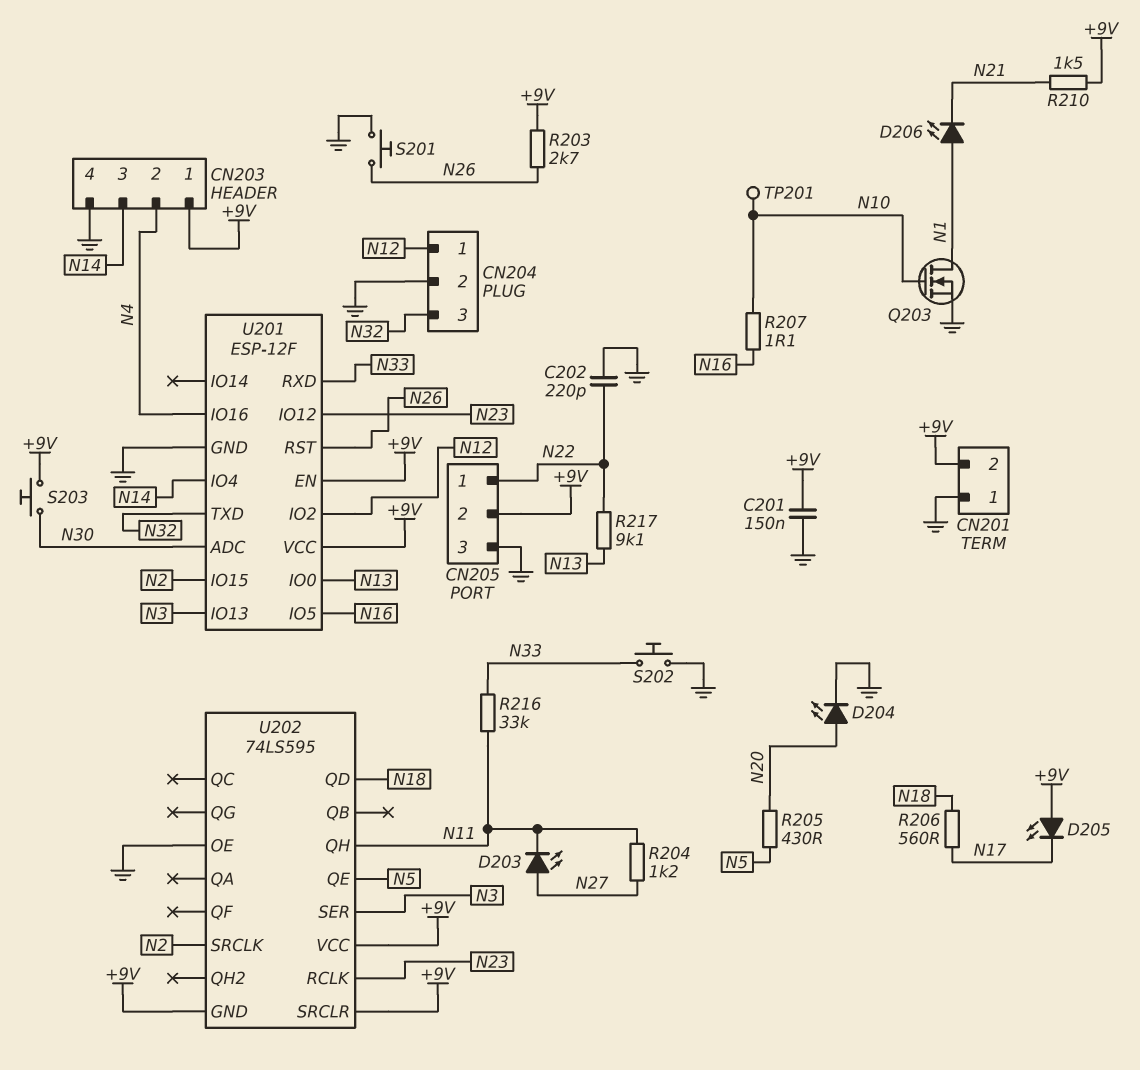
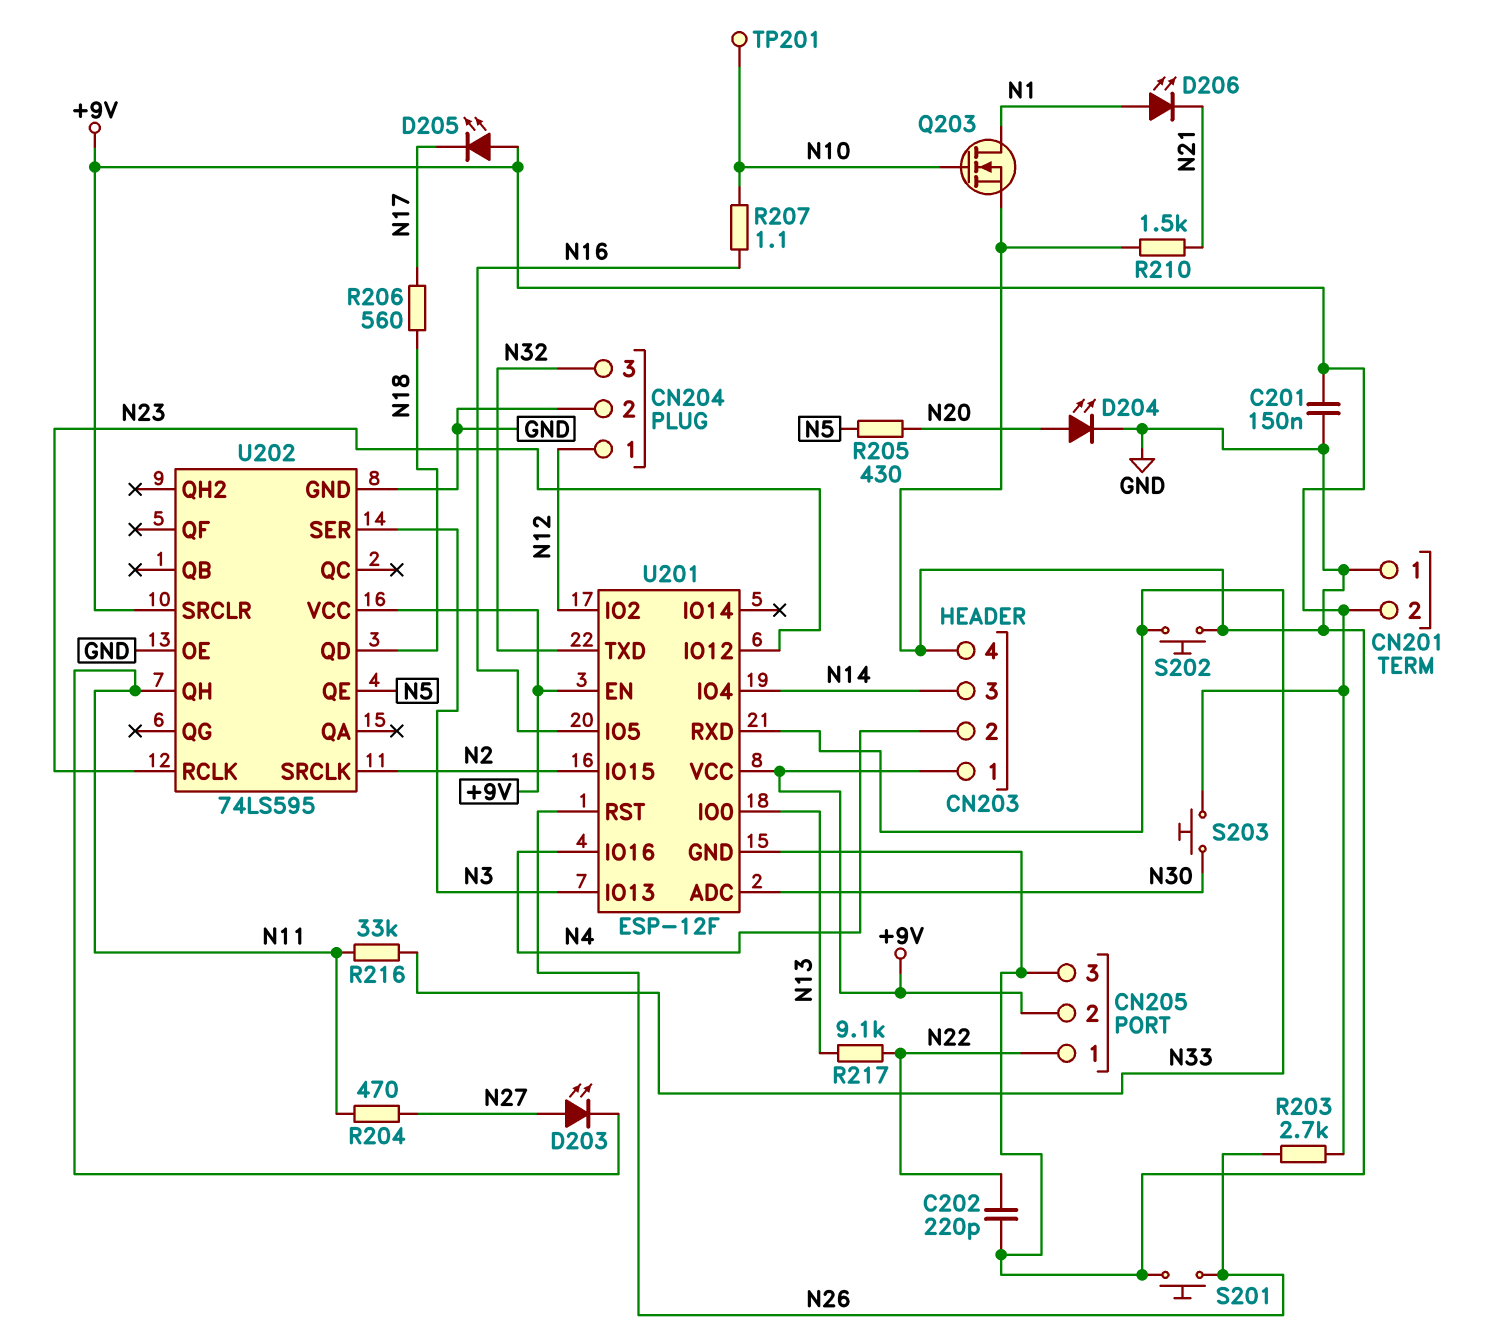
R204: 1.2k (N11, N27) -> 470 (N11, N27)
R210: 1.5k (+9V, N21) -> 1.5k (GND, N21)
U202 pin GND: +9V -> GND

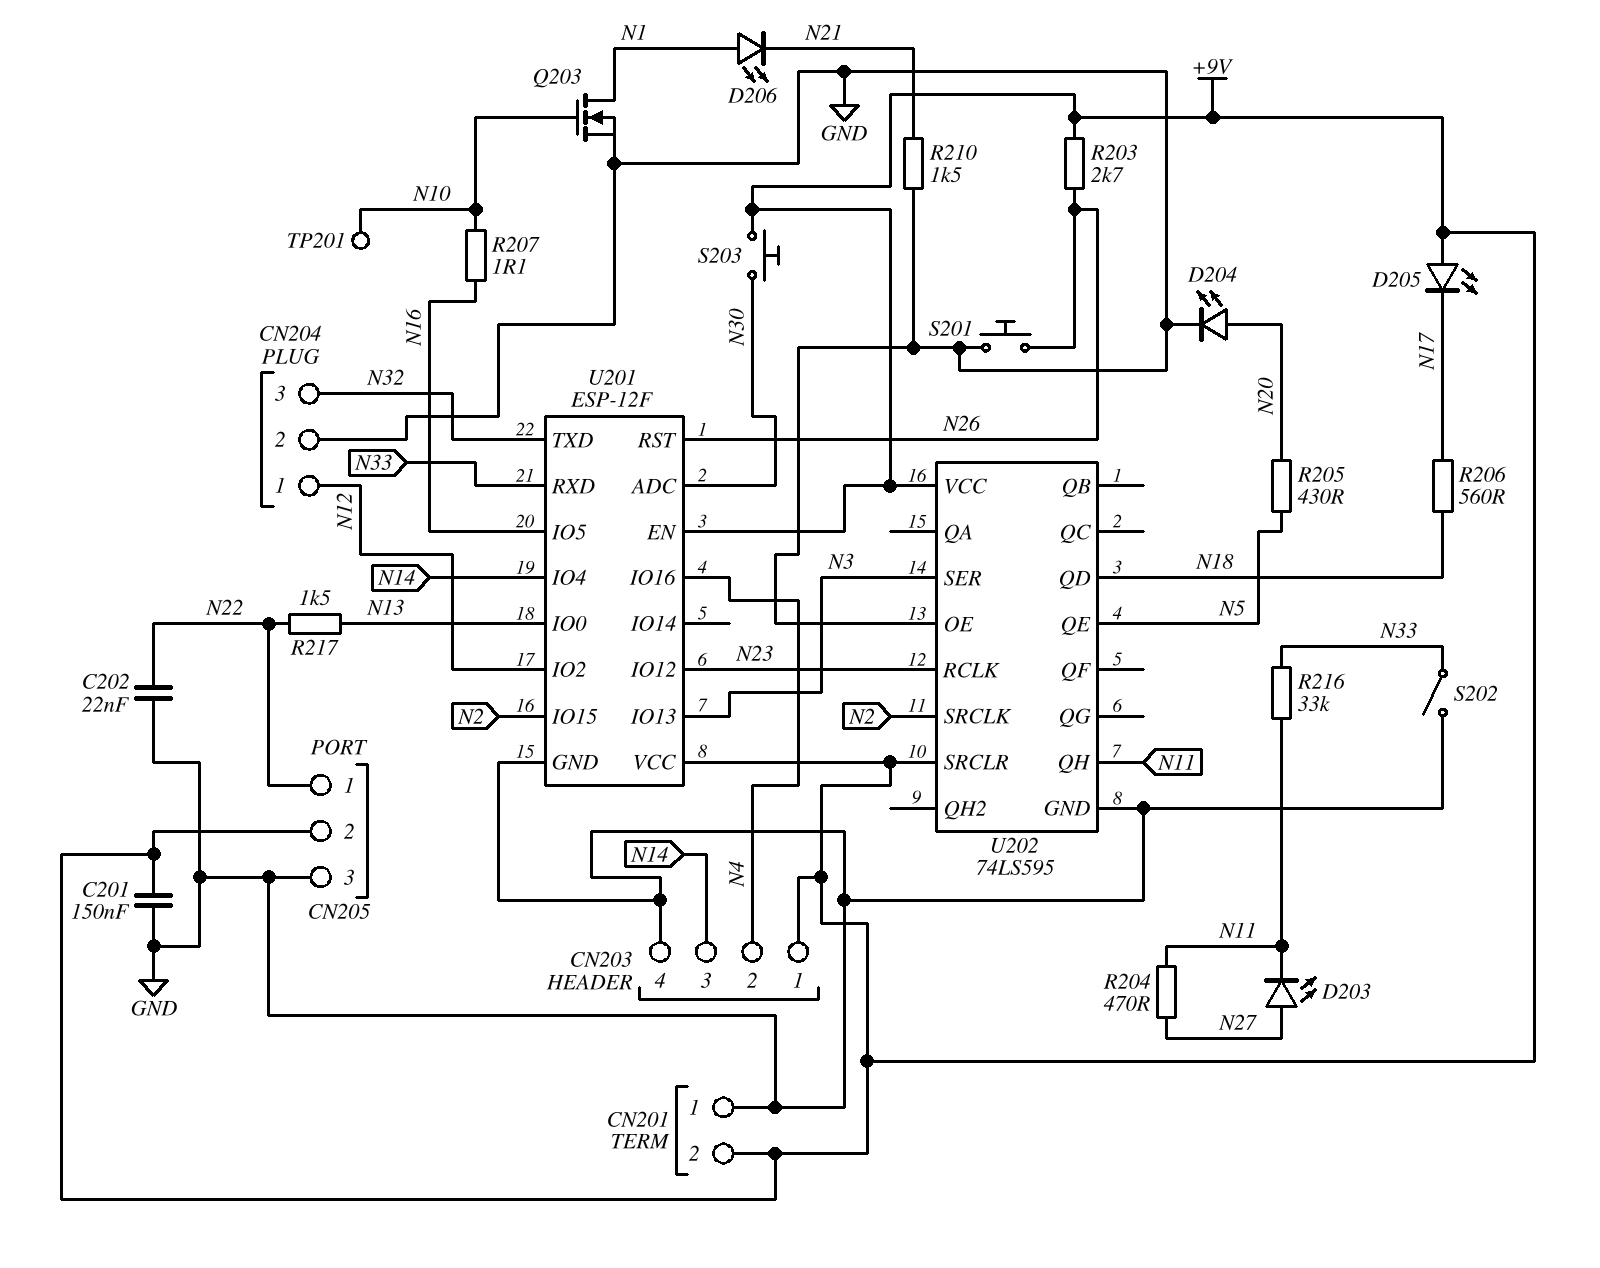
C202: 220pF (GND, N22) -> 22nF (GND, N22)
R217: 9.1k (N13, N22) -> 1.5k (N13, N22)
S202: button (GND, N33) -> switch (GND, N33)

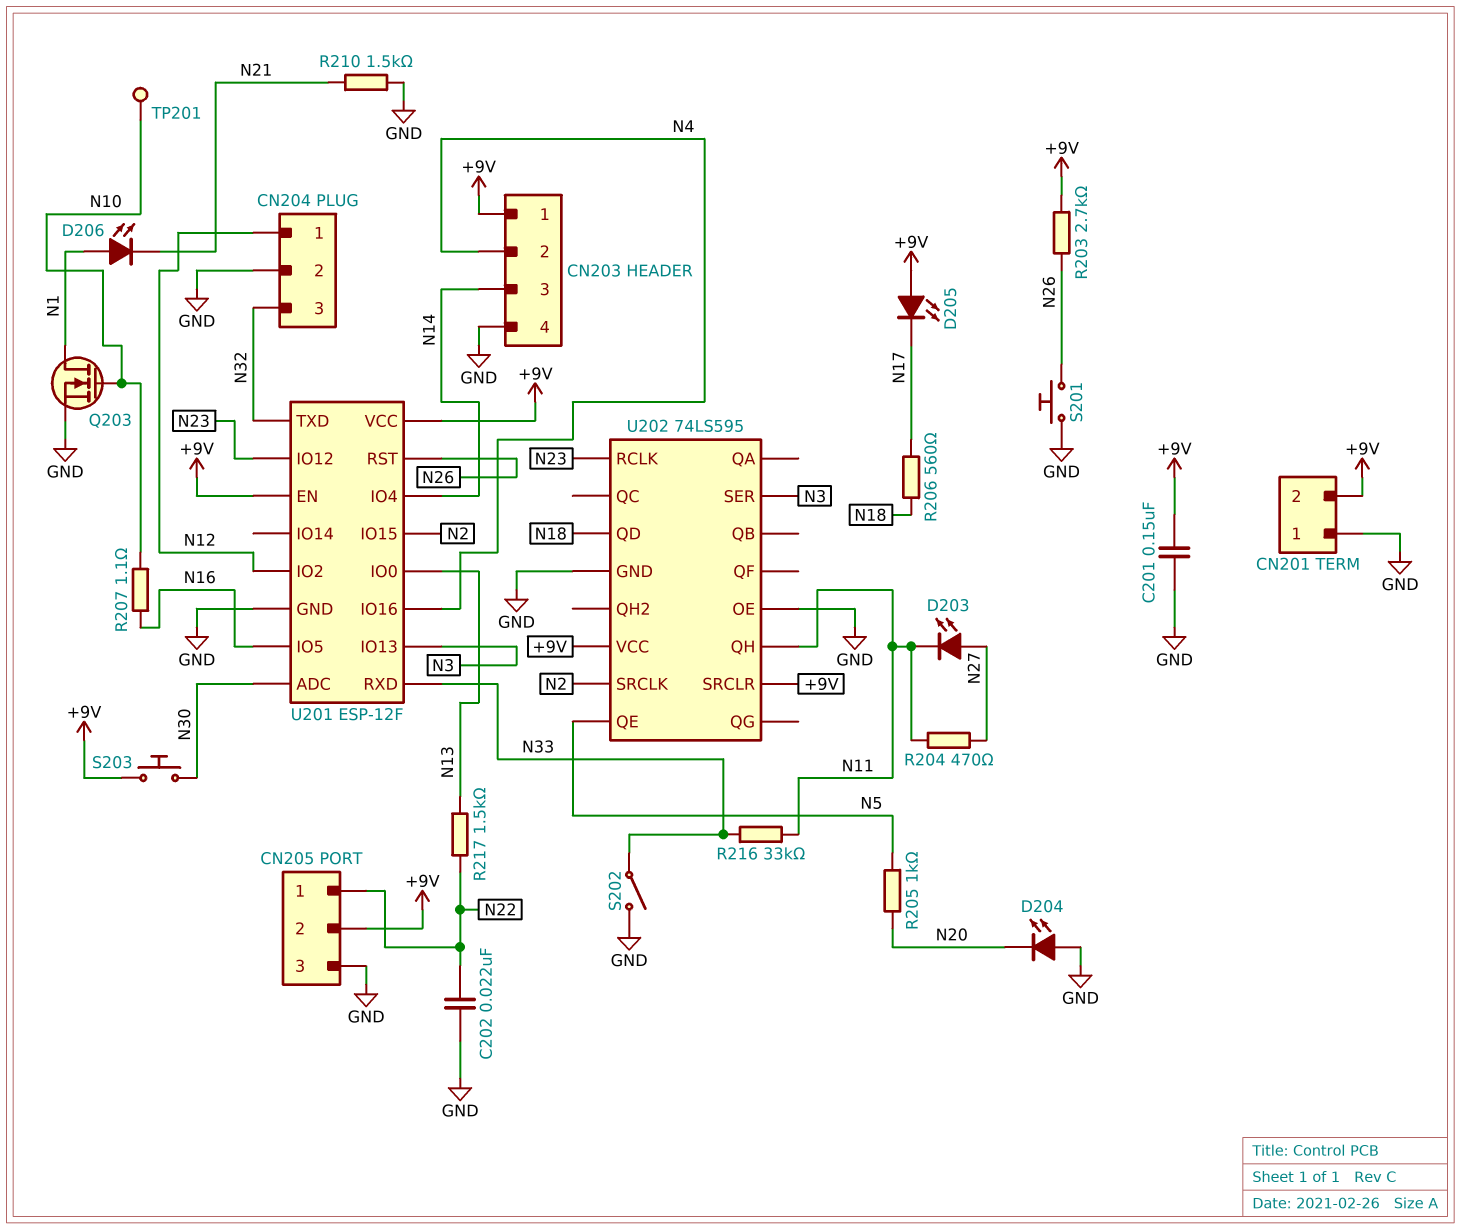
D204: LED (A N20, K GND) -> LED (A GND, K N20)
R205: 430 (N5, N20) -> 1k (N5, N20)

